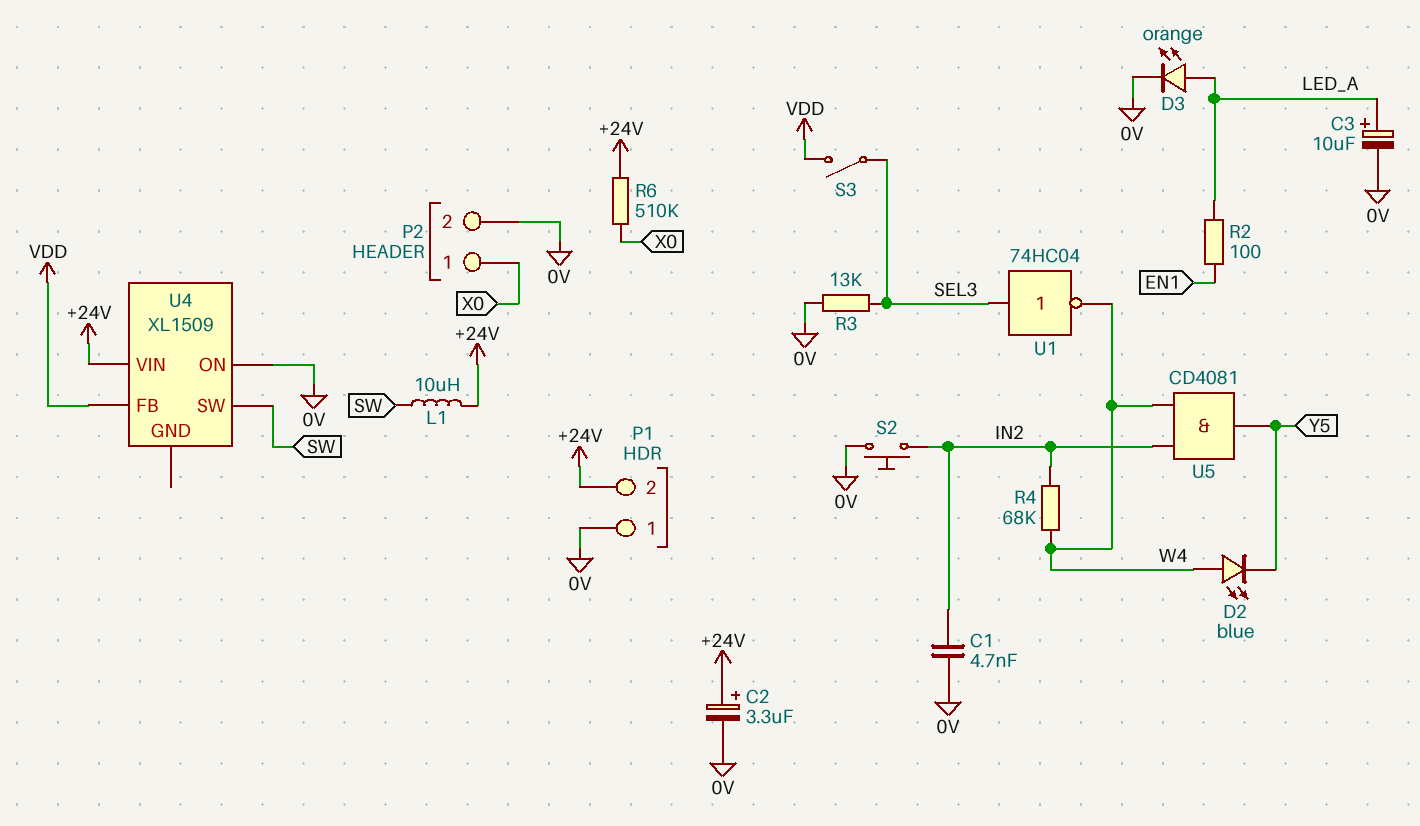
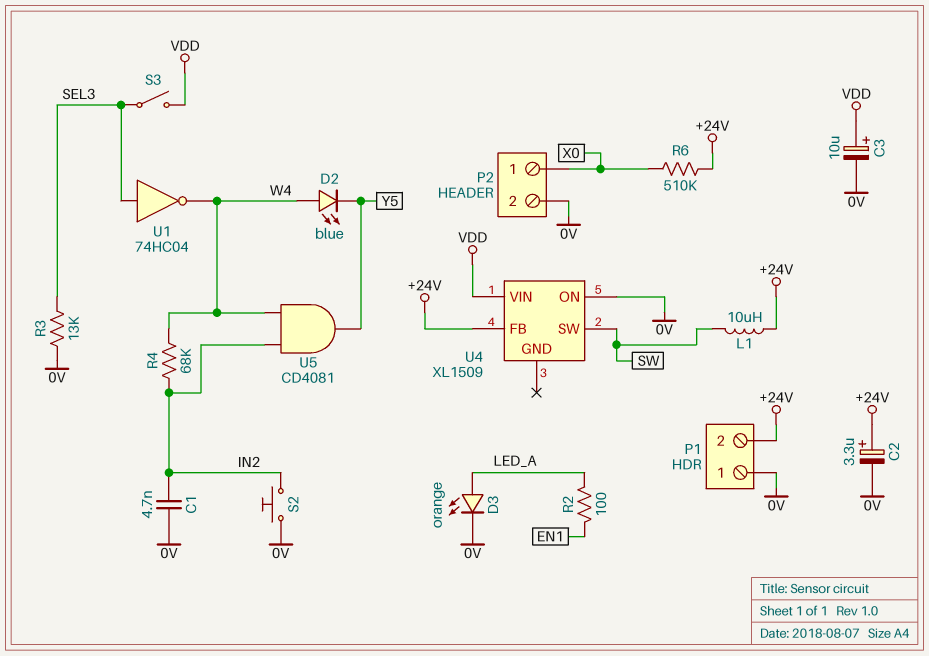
C3: 10uF (plus LED_A, minus 0V) -> 10uF (plus VDD, minus 0V)
U4 pin FB: VDD -> +24V
U4 pin VIN: +24V -> VDD

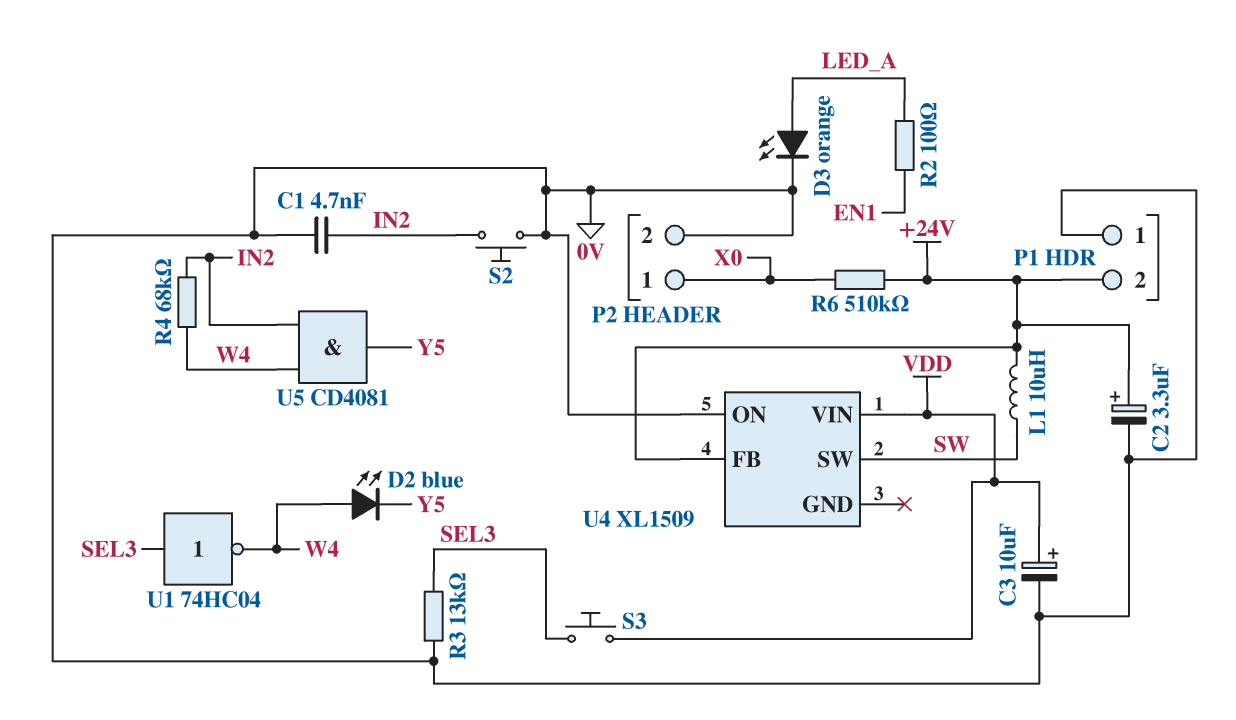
S3: switch (SEL3, VDD) -> button (SEL3, VDD)

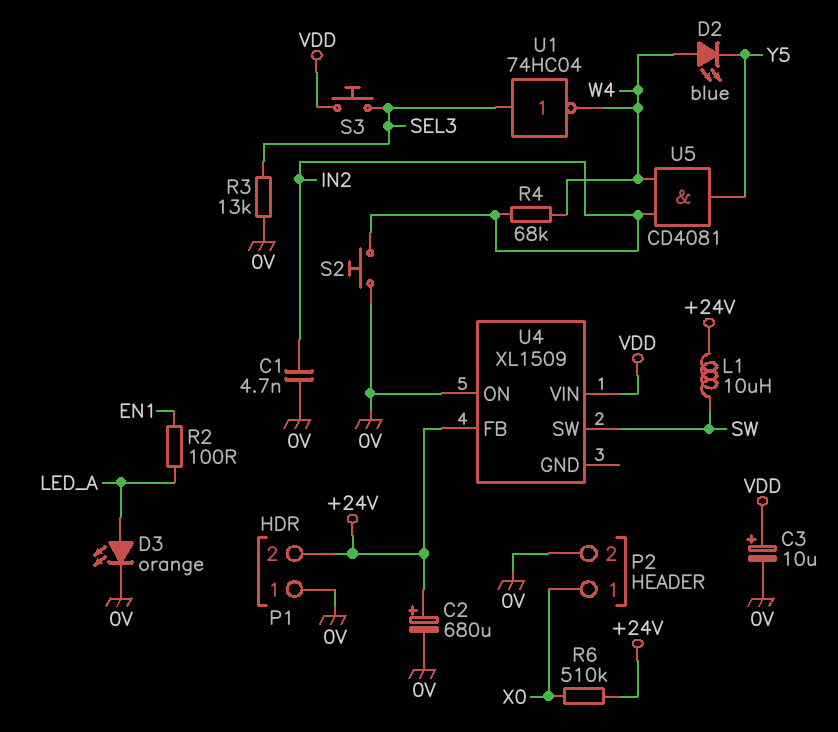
C2: 3.3uF (plus +24V, minus 0V) -> 680uF (plus +24V, minus 0V)

